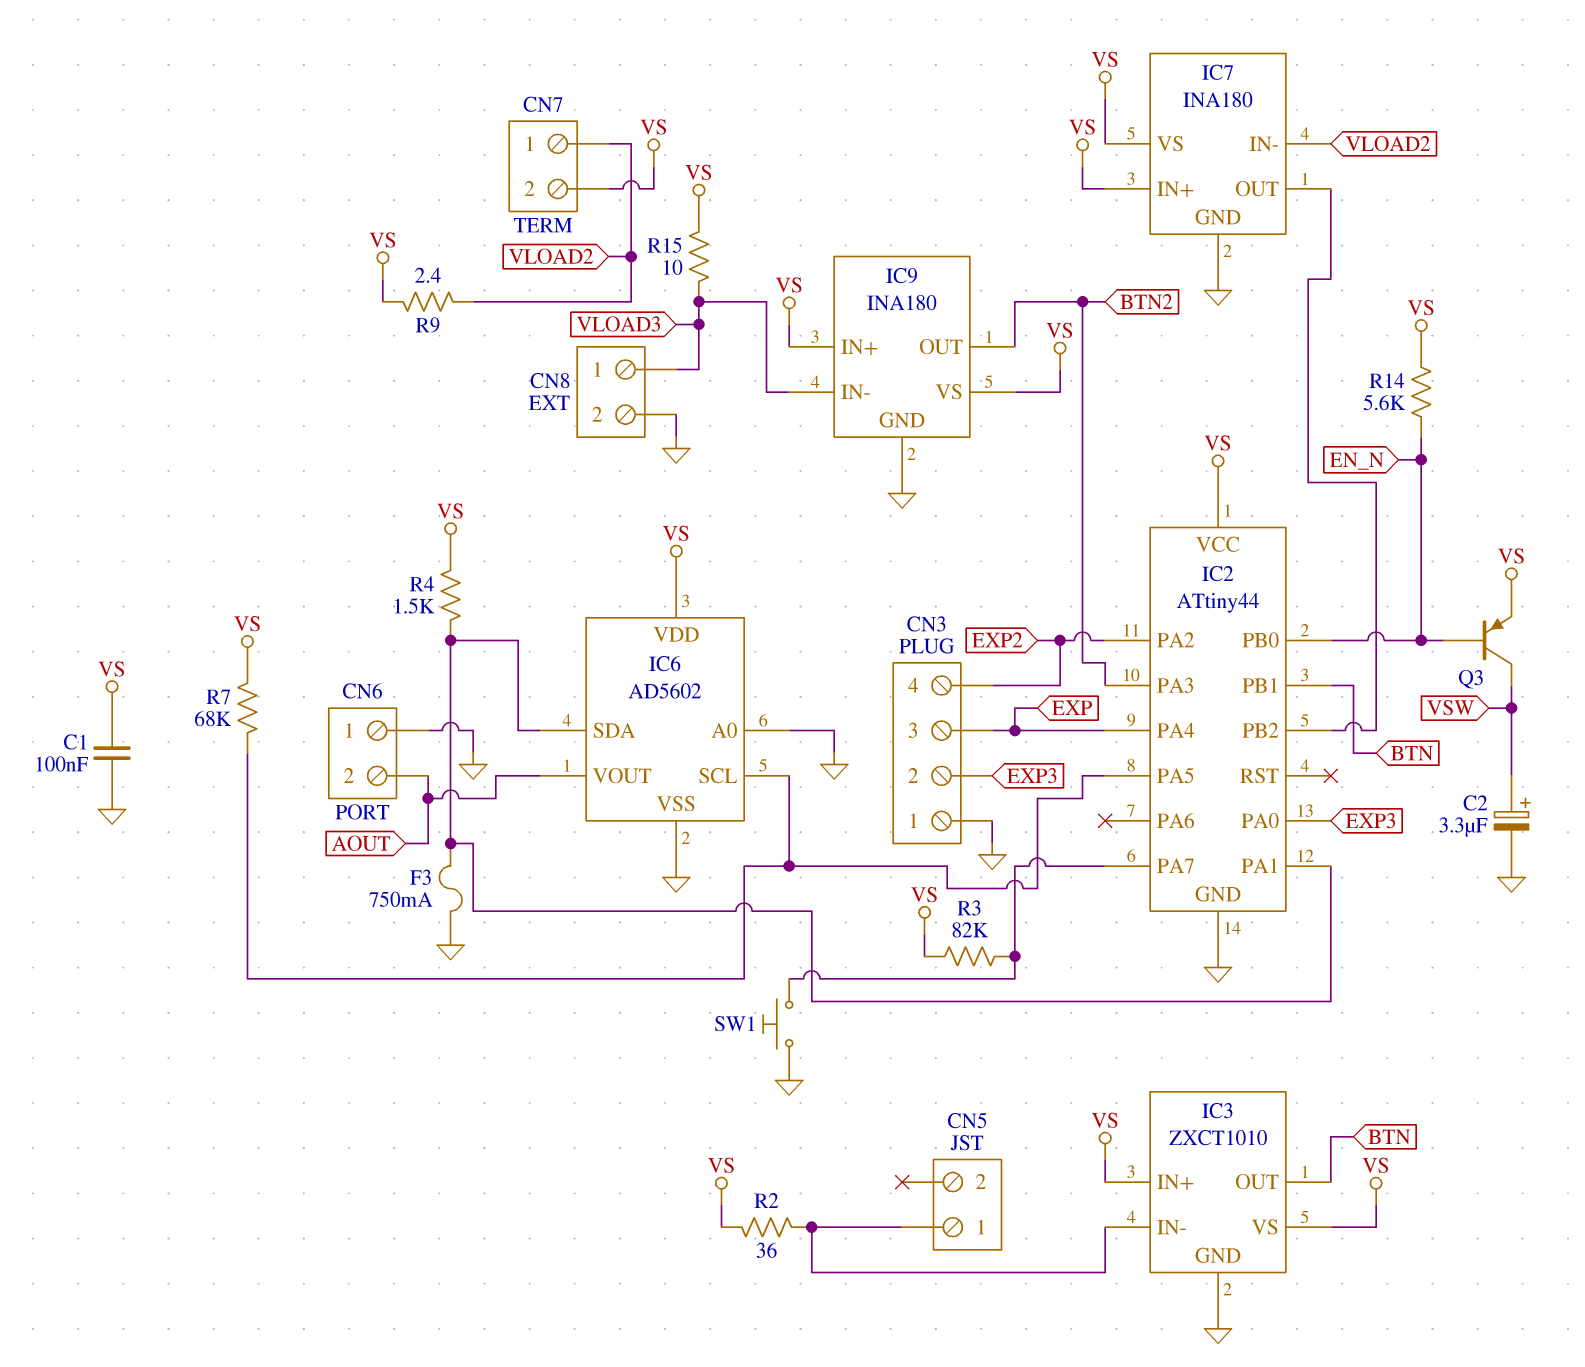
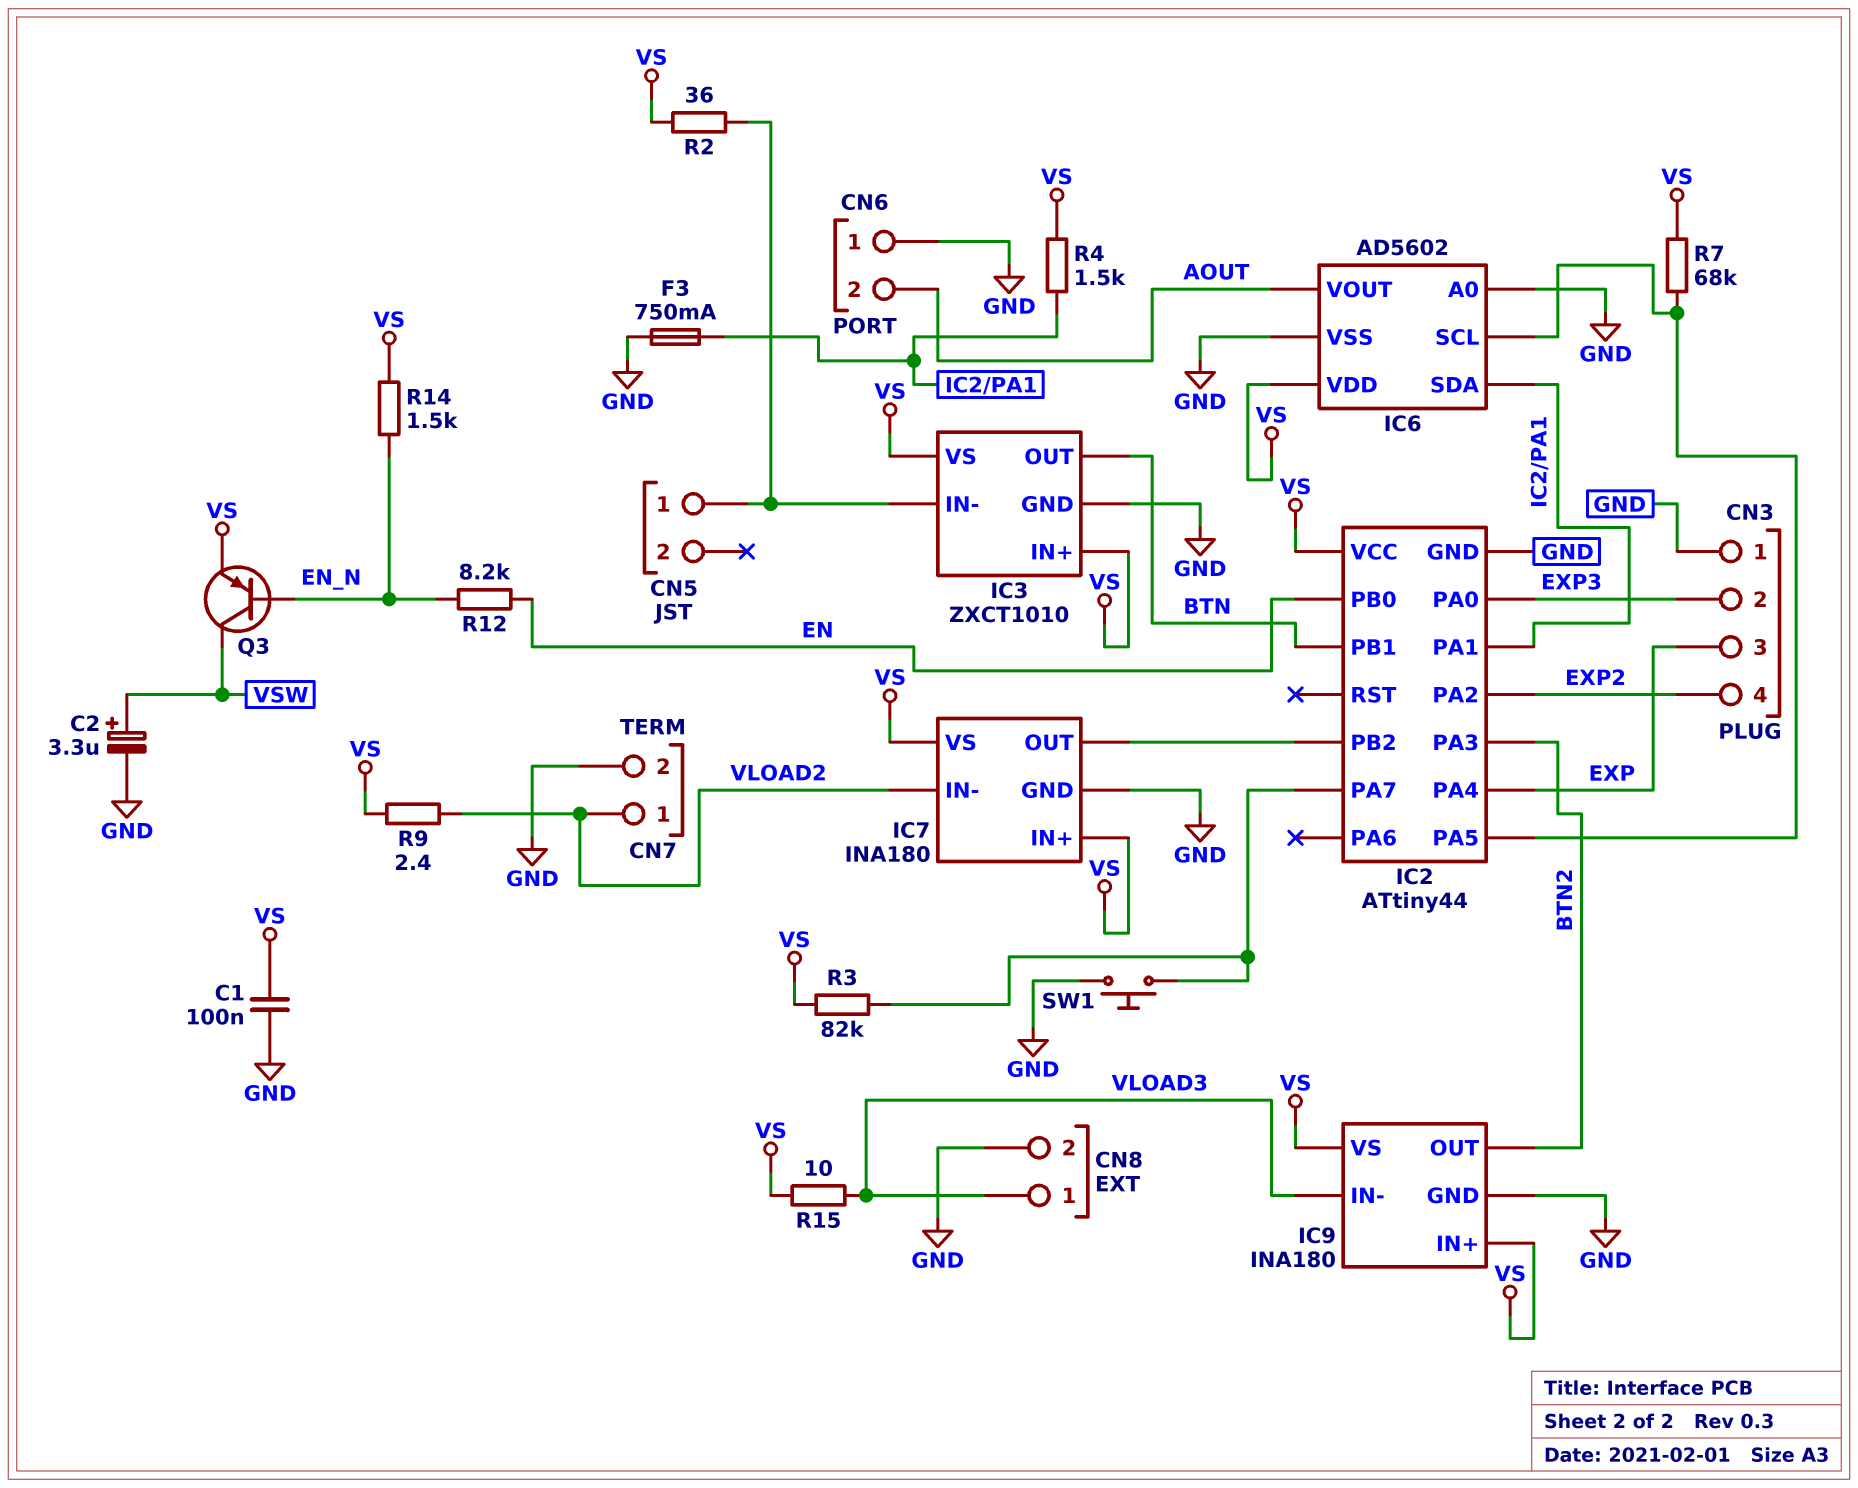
CN7 pin 2: VS -> GND
IC2 pin PB0: EN_N -> EN
R12: none -> 8.2k (EN, EN_N)
R14: 5.6k (EN_N, VS) -> 1.5k (EN_N, VS)

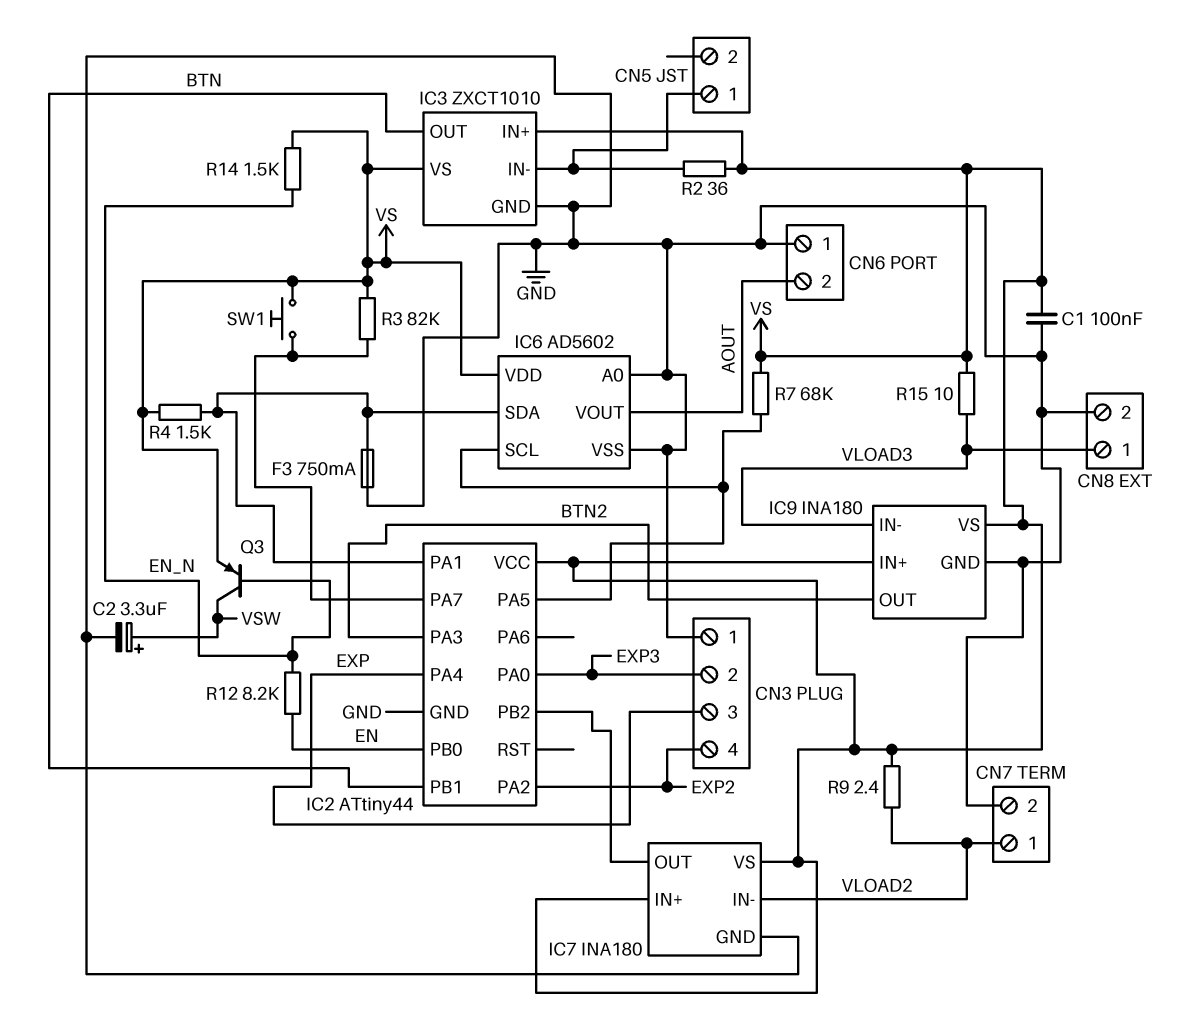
SW1: button (GND, IC2/PA7) -> button (IC2/PA7, VS)

